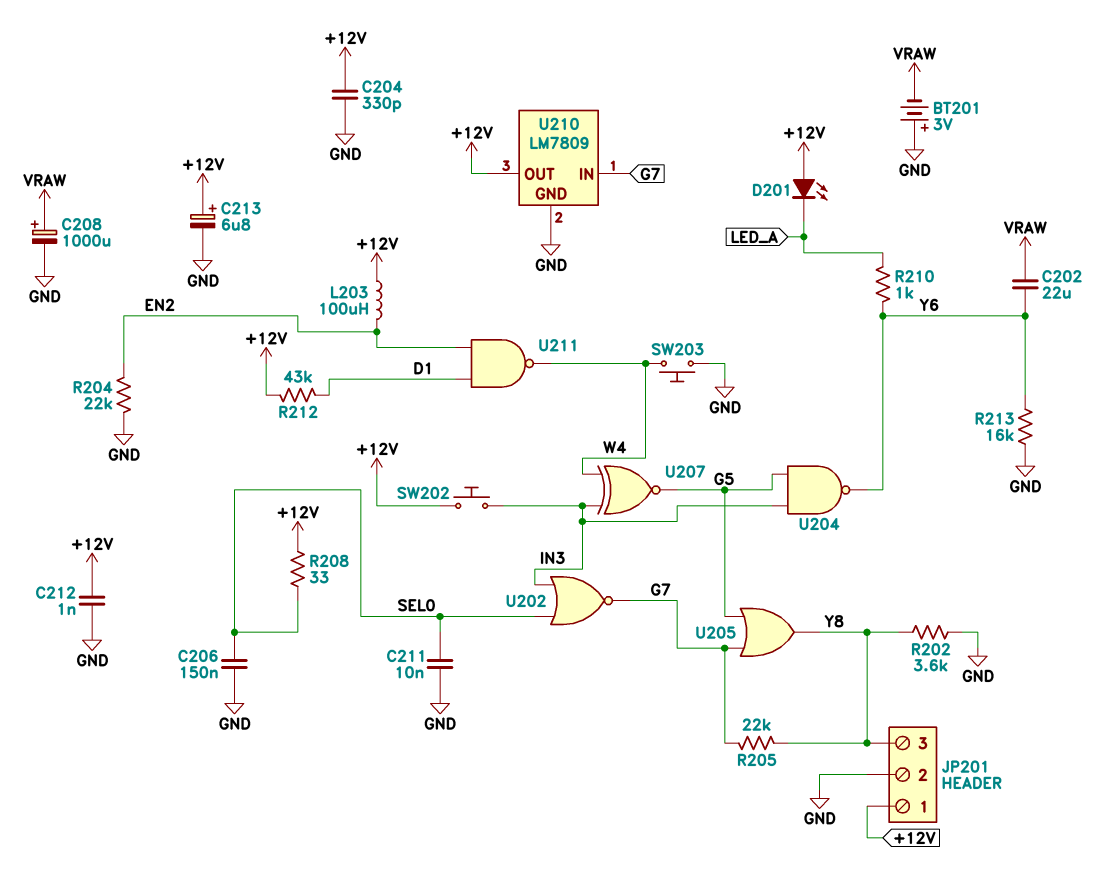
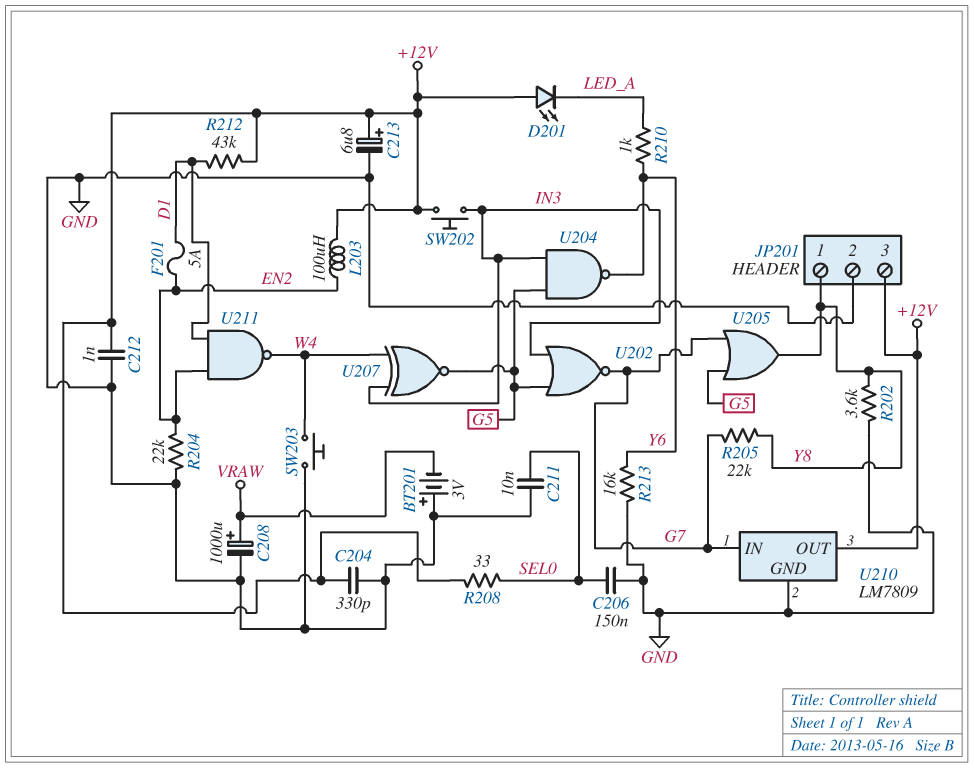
C202: 22uF (VRAW, Y6) -> none
F201: none -> 5A (D1, EN2)
JP201 pin 1: +12V -> Y8
JP201 pin 3: Y8 -> +12V
U202: NOR (in IN3, in SEL0, out G7) -> NOR (in G5, in IN3, out G7)

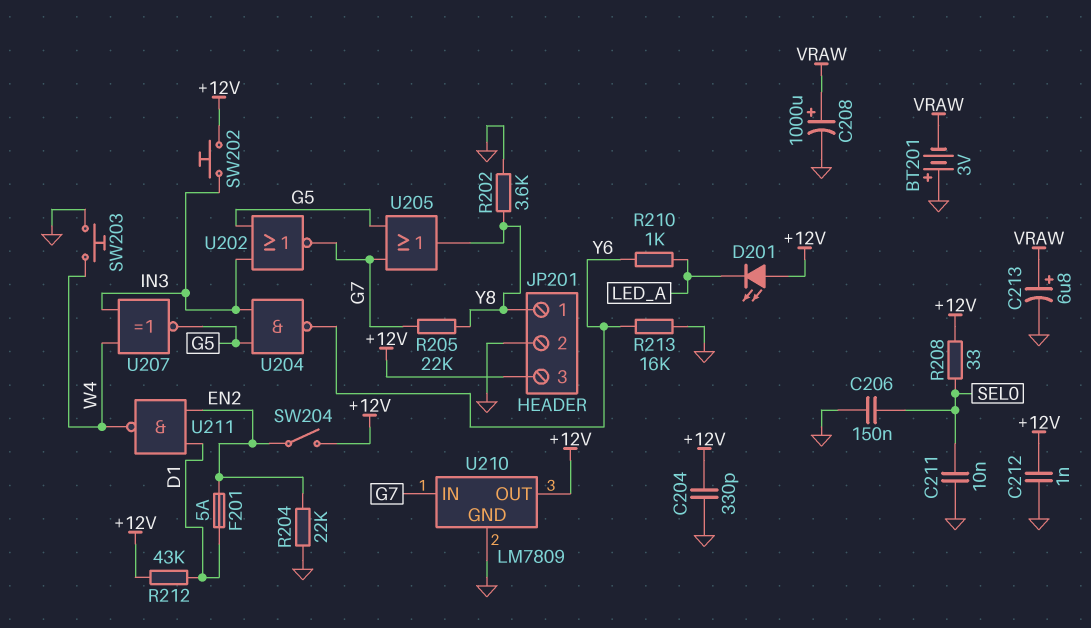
C213: 6.8uF (plus +12V, minus GND) -> 6.8uF (plus VRAW, minus GND)
L203: 100uH (+12V, EN2) -> none
SW204: none -> switch (+12V, EN2)

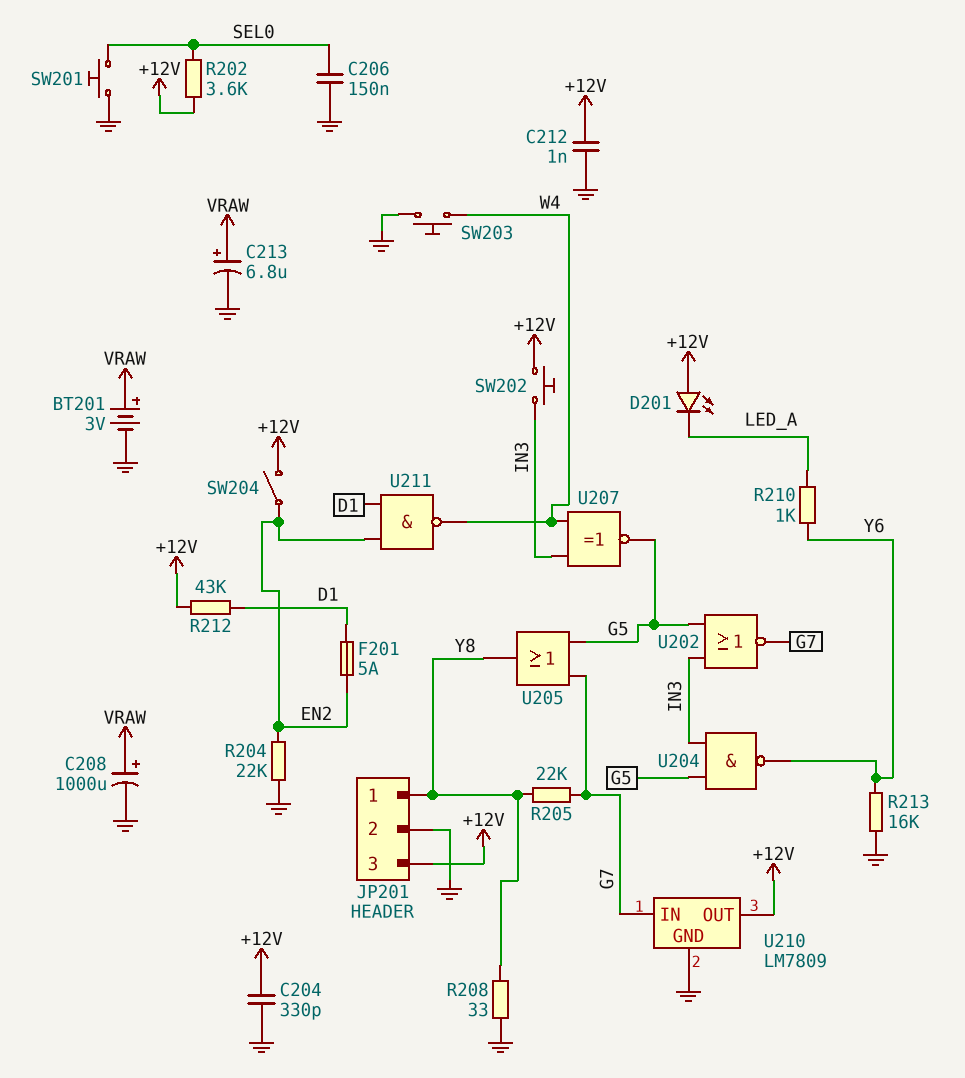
BT201: 3V (plus GND, minus VRAW) -> 3V (plus VRAW, minus GND)
C211: 10nF (GND, SEL0) -> none
R202: 3.6k (GND, Y8) -> 3.6k (+12V, SEL0)
R208: 33 (+12V, SEL0) -> 33 (GND, Y8)
SW201: none -> button (GND, SEL0)

